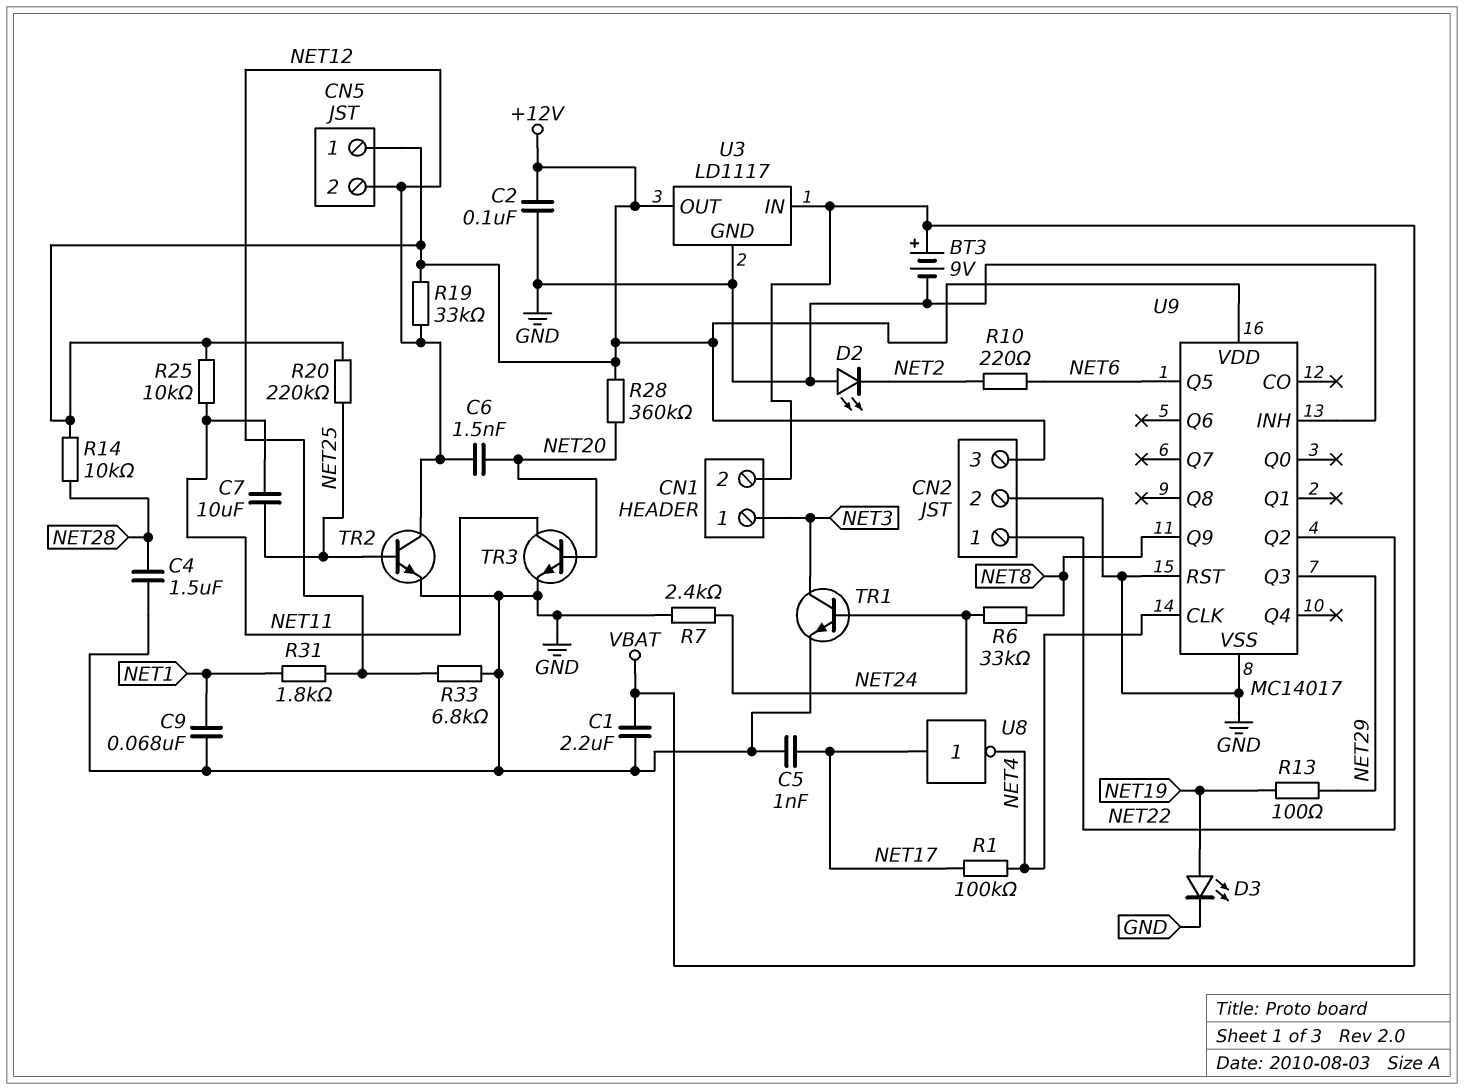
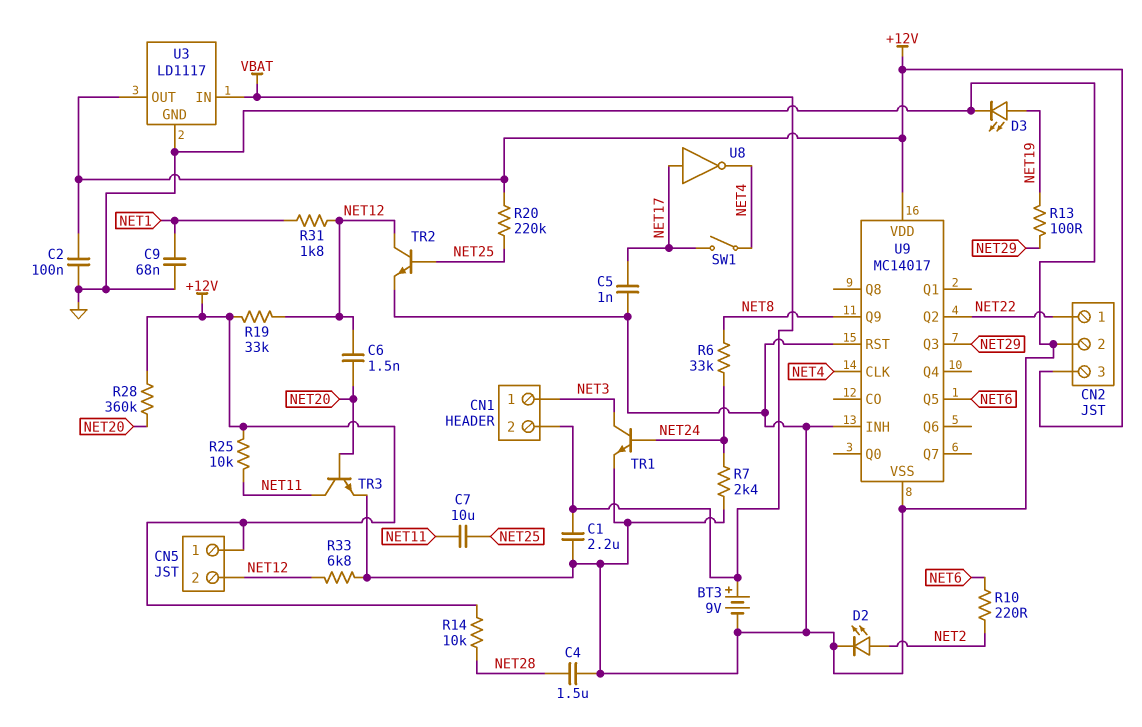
D2: LED (A GND, K NET2) -> LED (A NET2, K GND)
R1: 100k (NET4, NET17) -> none
SW1: none -> switch (NET4, NET17)

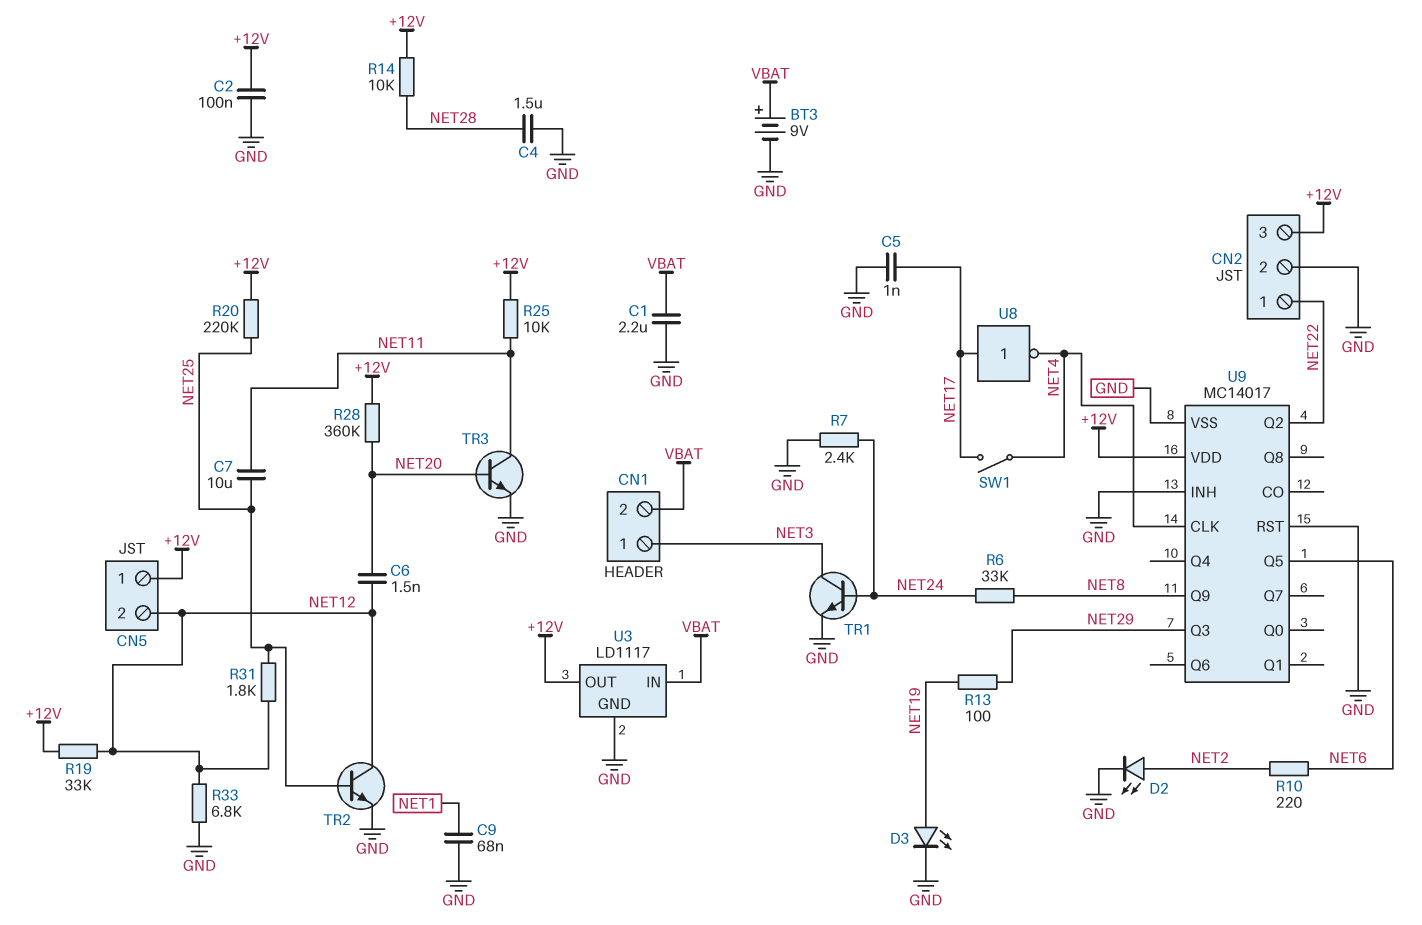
R31: 1.8k (NET1, NET12) -> 1.8k (NET12, NET25)

